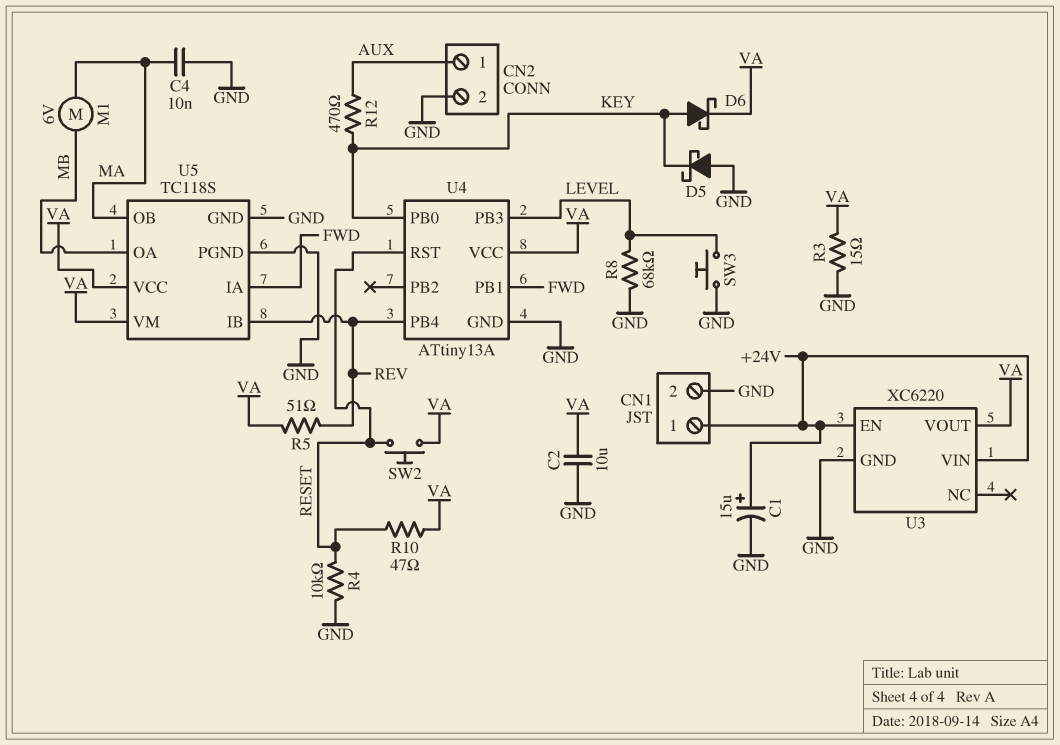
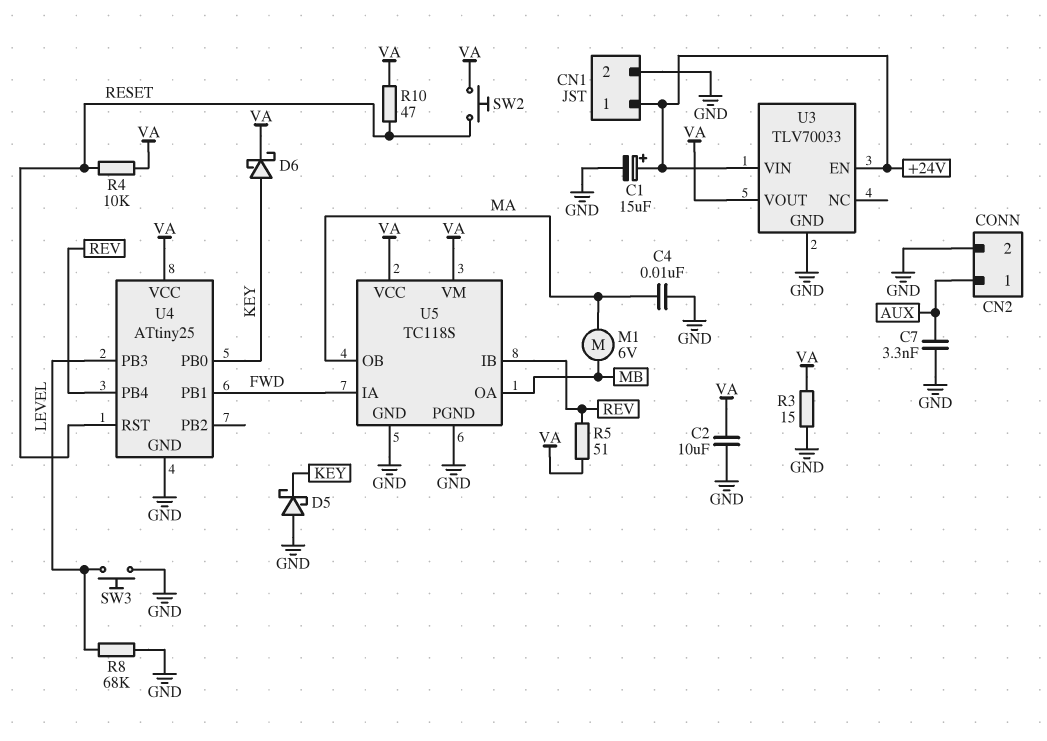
C7: none -> 3.3nF (AUX, GND)
R4: 10k (GND, RESET) -> 10k (RESET, VA)
R12: 470 (AUX, KEY) -> none
U3: XC6220 -> TLV70033
U4: ATtiny13A -> ATtiny25

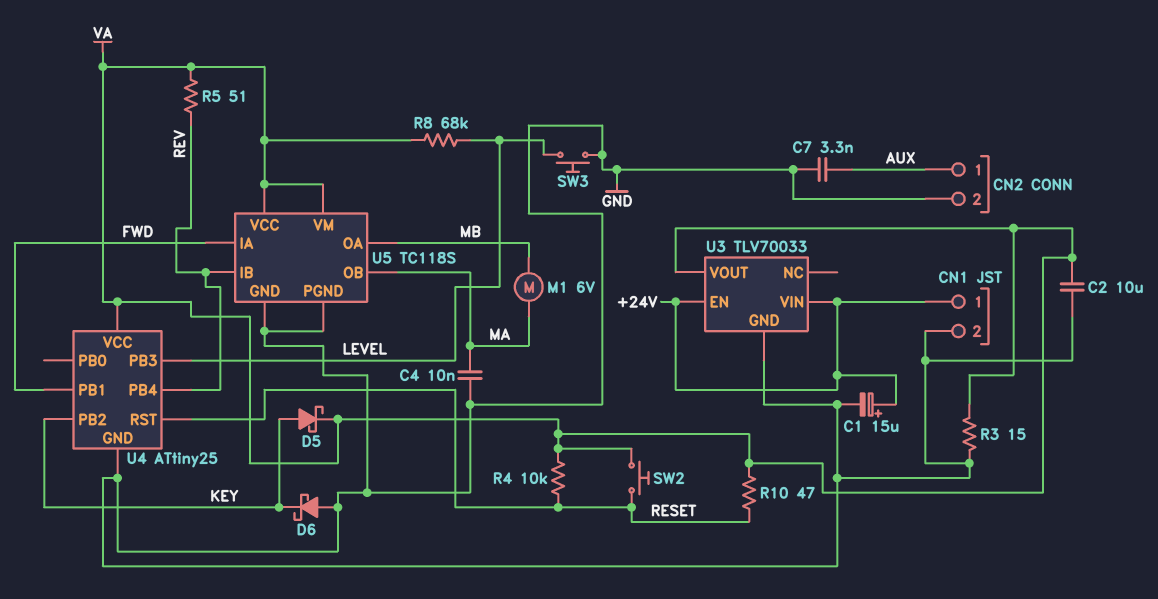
D5: schottky (A GND, K KEY) -> schottky (A KEY, K VA)
D6: schottky (A KEY, K VA) -> schottky (A GND, K KEY)
R8: 68k (GND, LEVEL) -> 68k (LEVEL, VA)
U4 pin PB0: KEY -> none
U4 pin PB2: none -> KEY

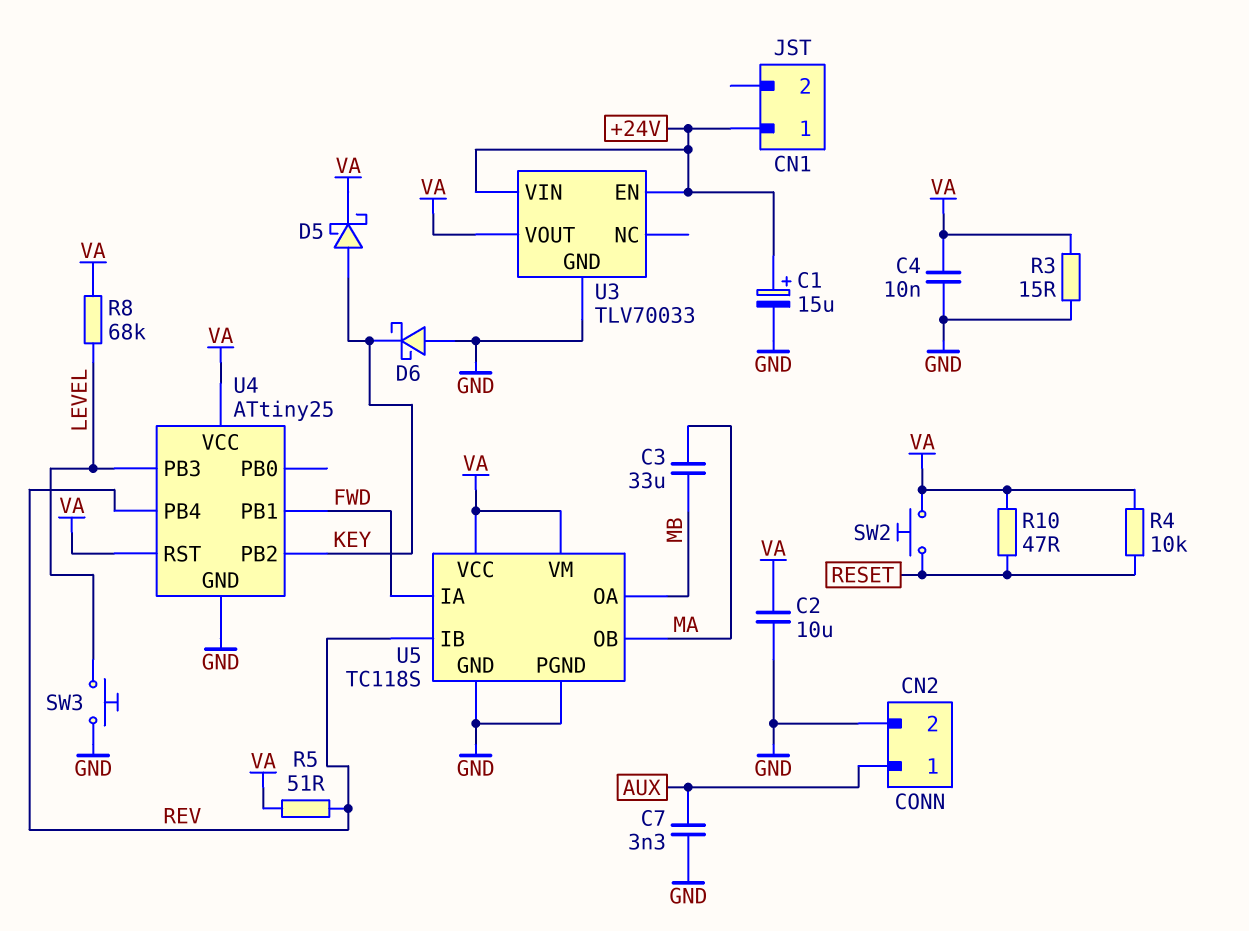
C3: none -> 33uF (MA, MB)
C4: 10nF (GND, MA) -> 10nF (GND, VA)
CN1 pin 2: GND -> none
M1: motor 6V (MA, MB) -> none
U4 pin RST: RESET -> VA

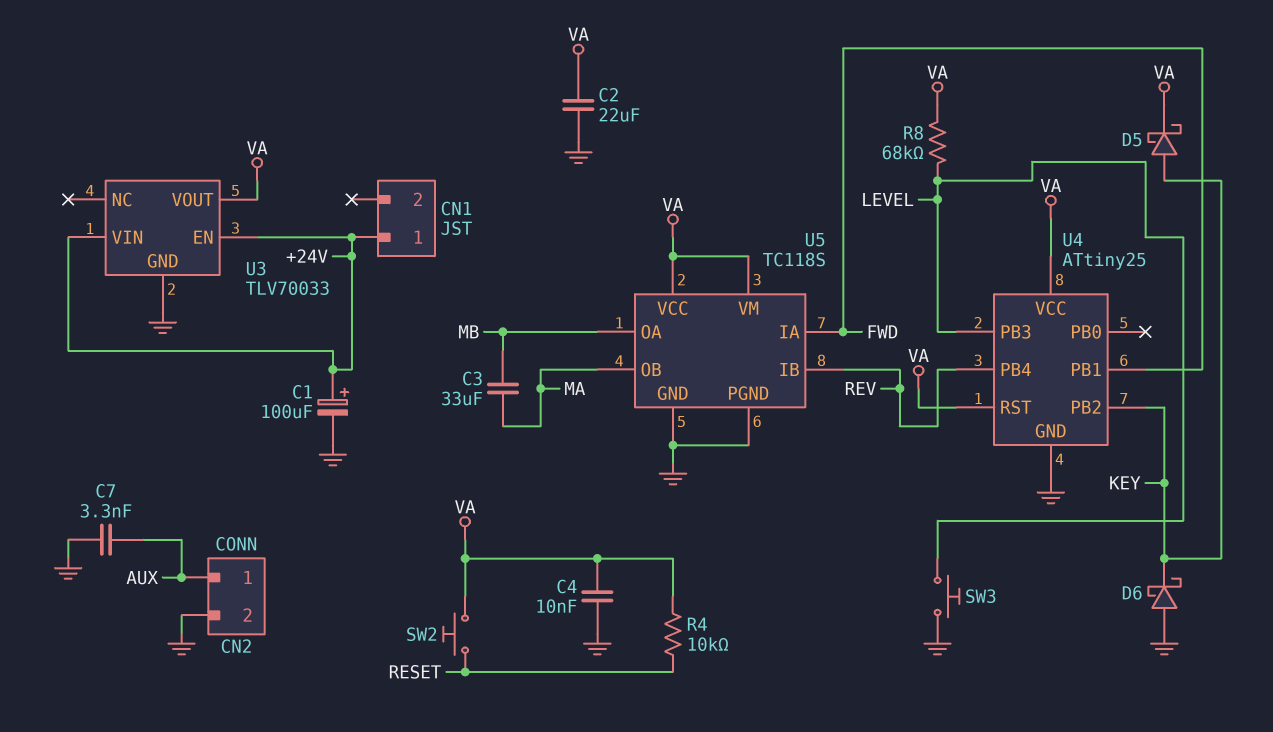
C1: 15uF (plus +24V, minus GND) -> 100uF (plus +24V, minus GND)
C2: 10uF (GND, VA) -> 22uF (GND, VA)
R3: 15 (GND, VA) -> none
R5: 51 (REV, VA) -> none
R10: 47 (RESET, VA) -> none

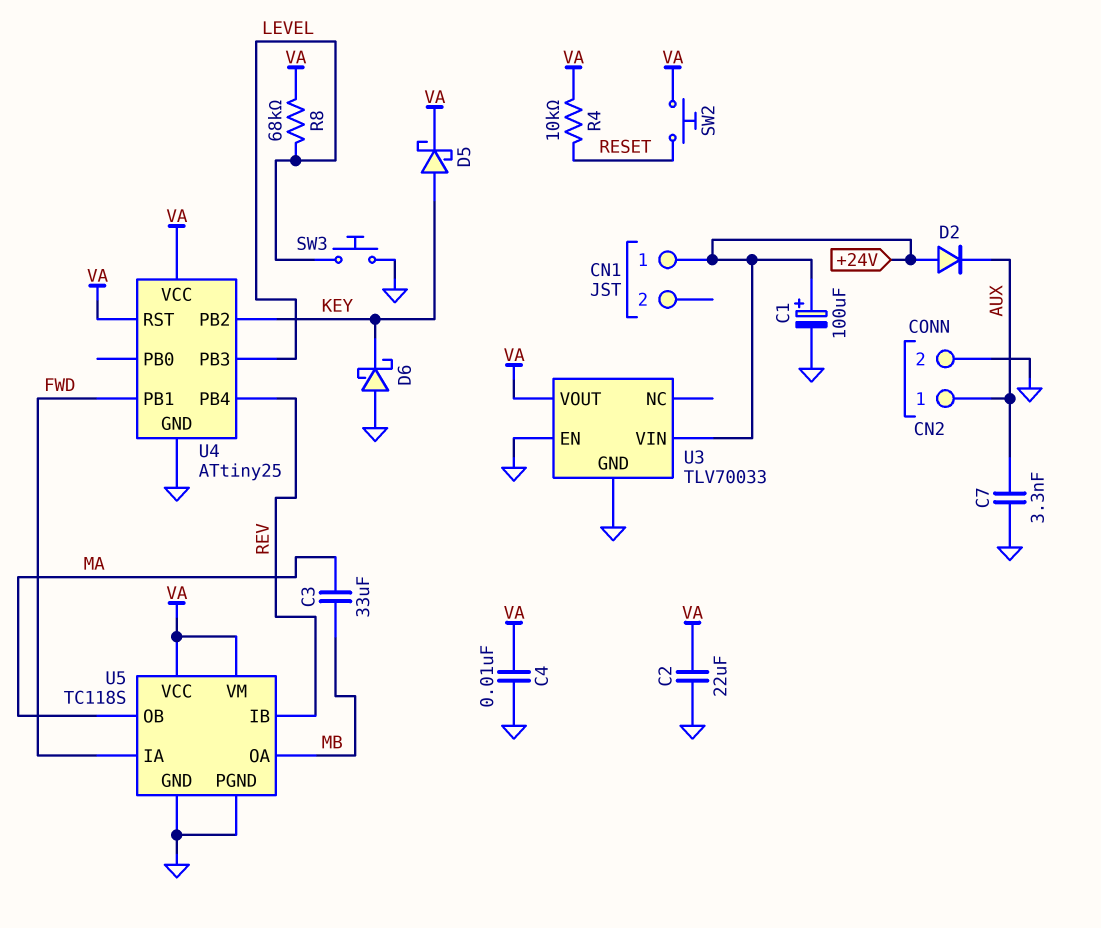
D2: none -> diode (A +24V, K AUX)
U3 pin EN: +24V -> GND

